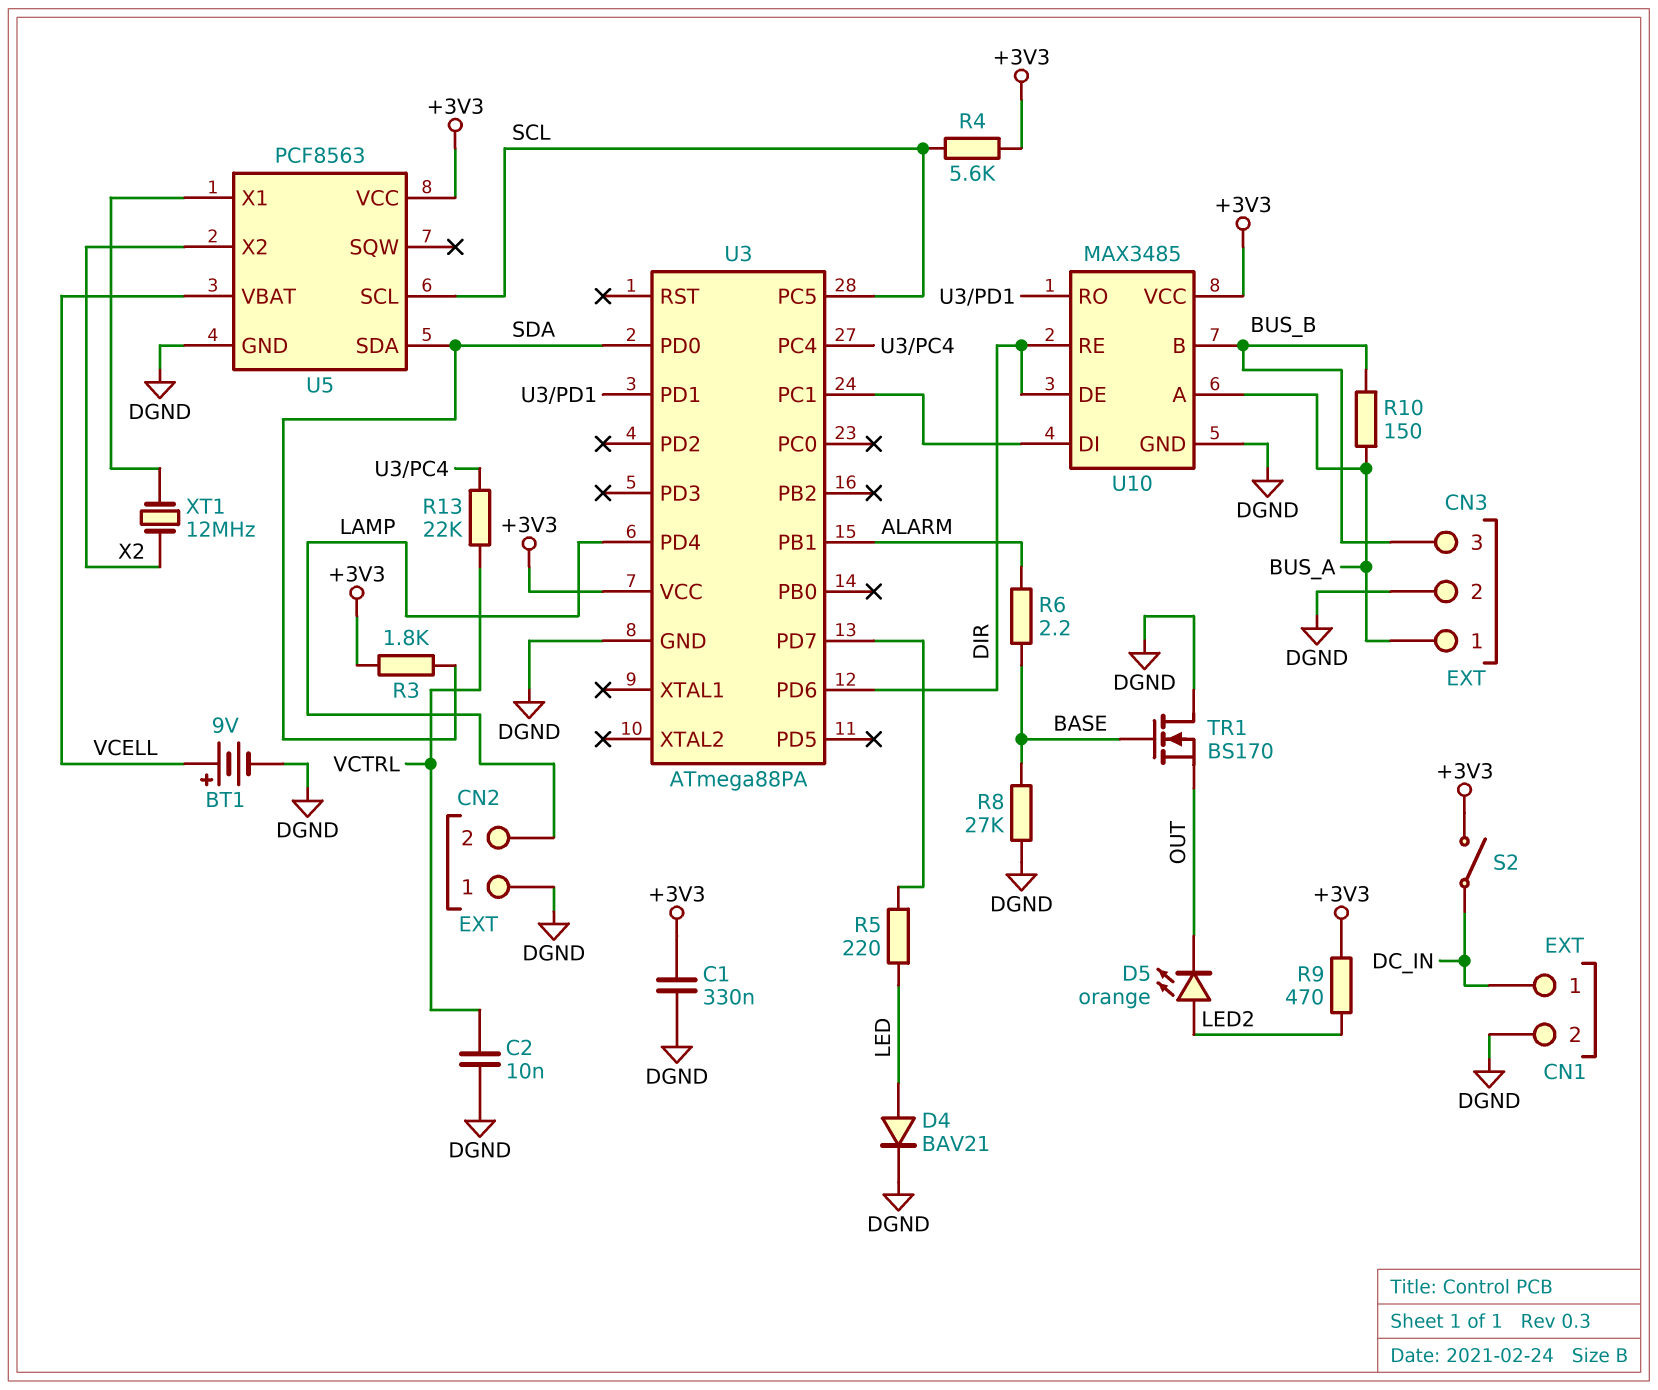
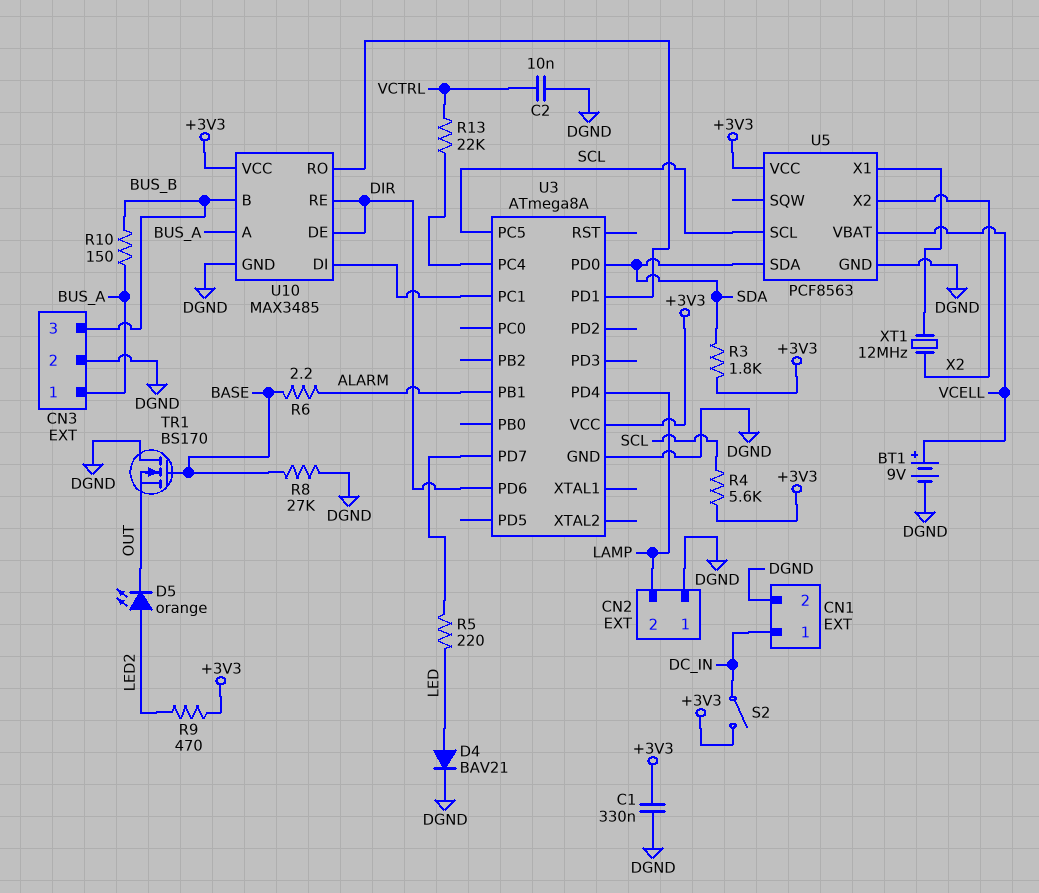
U3: ATmega88PA -> ATmega8A

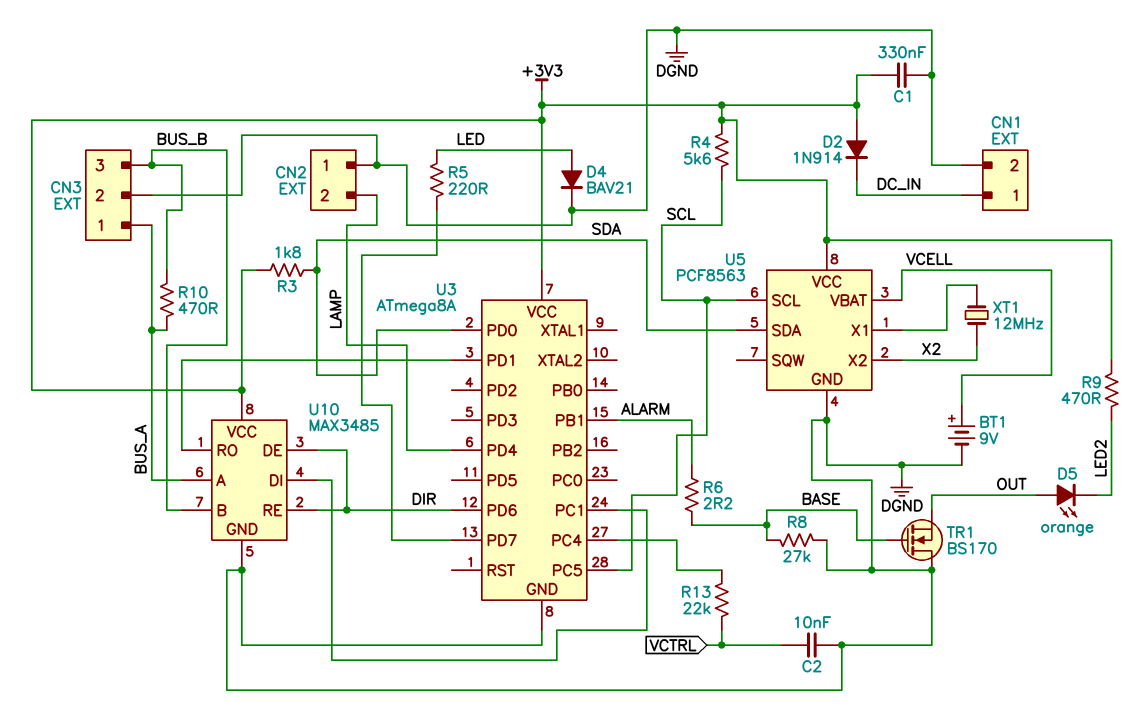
D2: none -> diode 1N914 (A +3V3, K DC_IN)
D5: LED orange (A LED2, K OUT) -> LED orange (A OUT, K LED2)
R10: 150 (BUS_A, BUS_B) -> 470 (BUS_A, BUS_B)
S2: switch (+3V3, DC_IN) -> none

